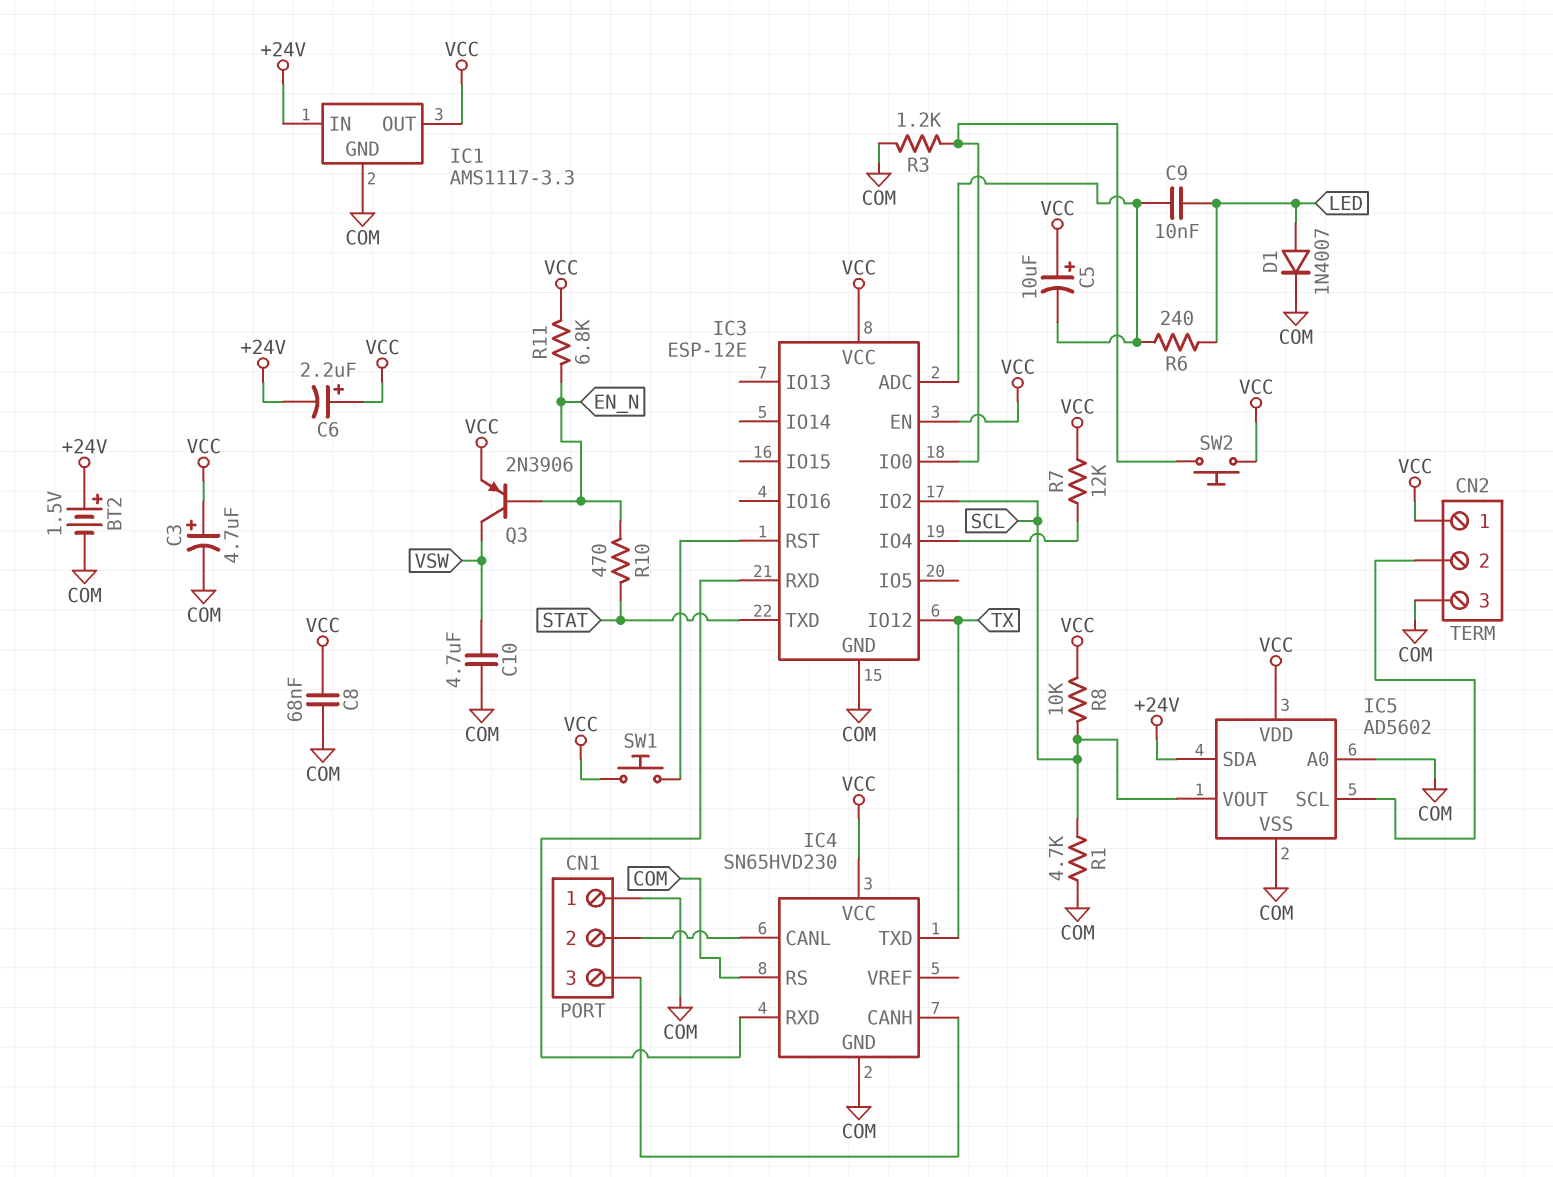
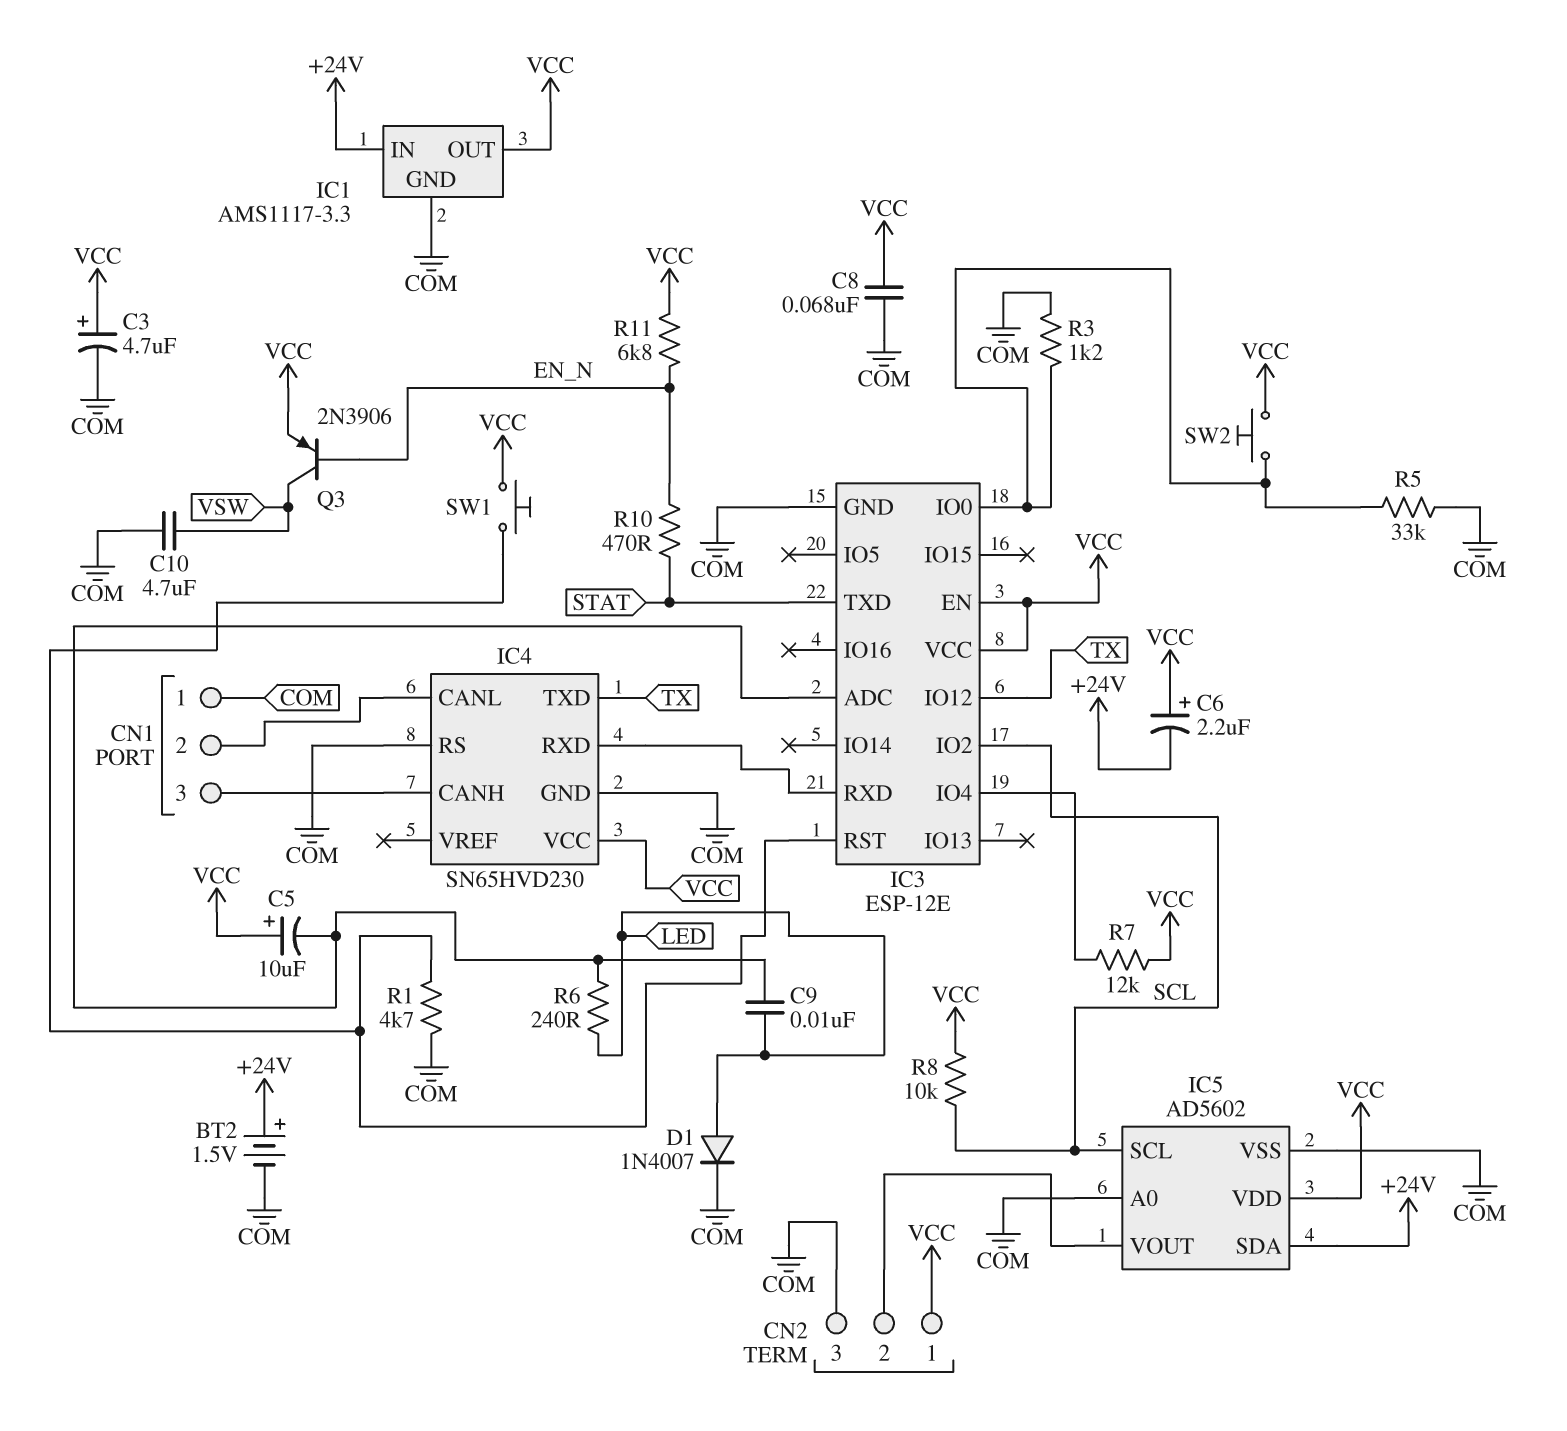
IC5 pin SCL: CN2/2 -> SCL
IC5 pin VOUT: SCL -> CN2/2
R1: 4.7k (COM, SCL) -> 4.7k (COM, IC3/RST)
R5: none -> 33k (COM, IC3/IO0)

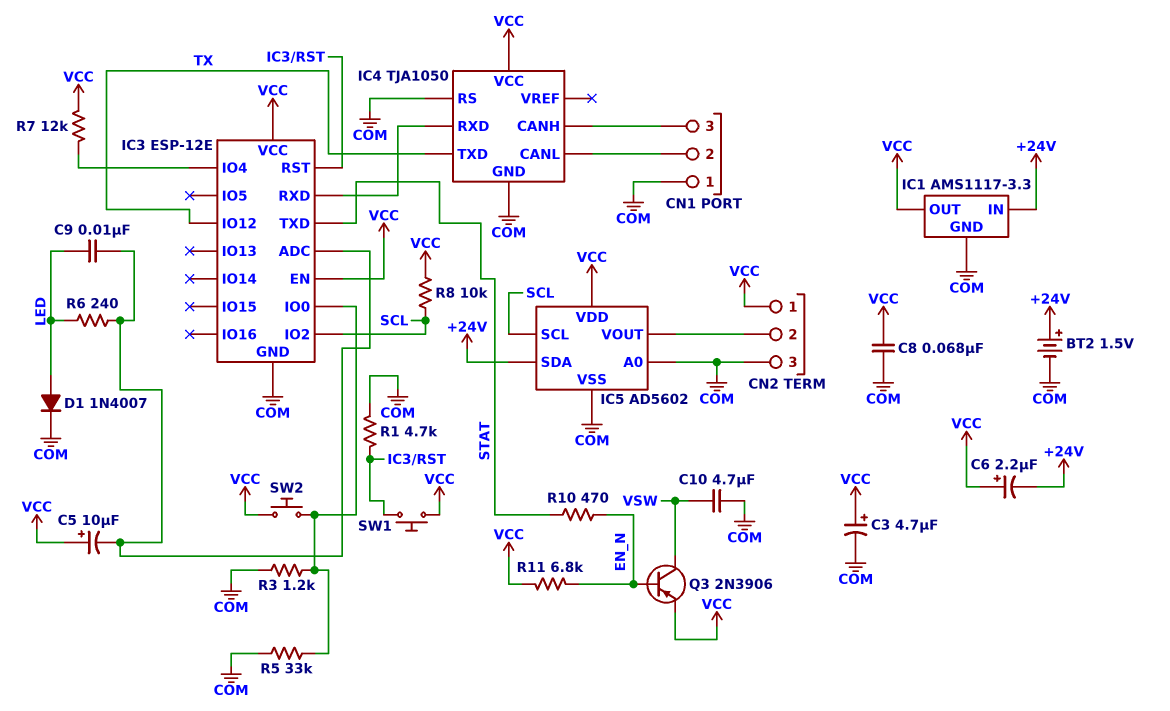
IC4: SN65HVD230 -> TJA1050

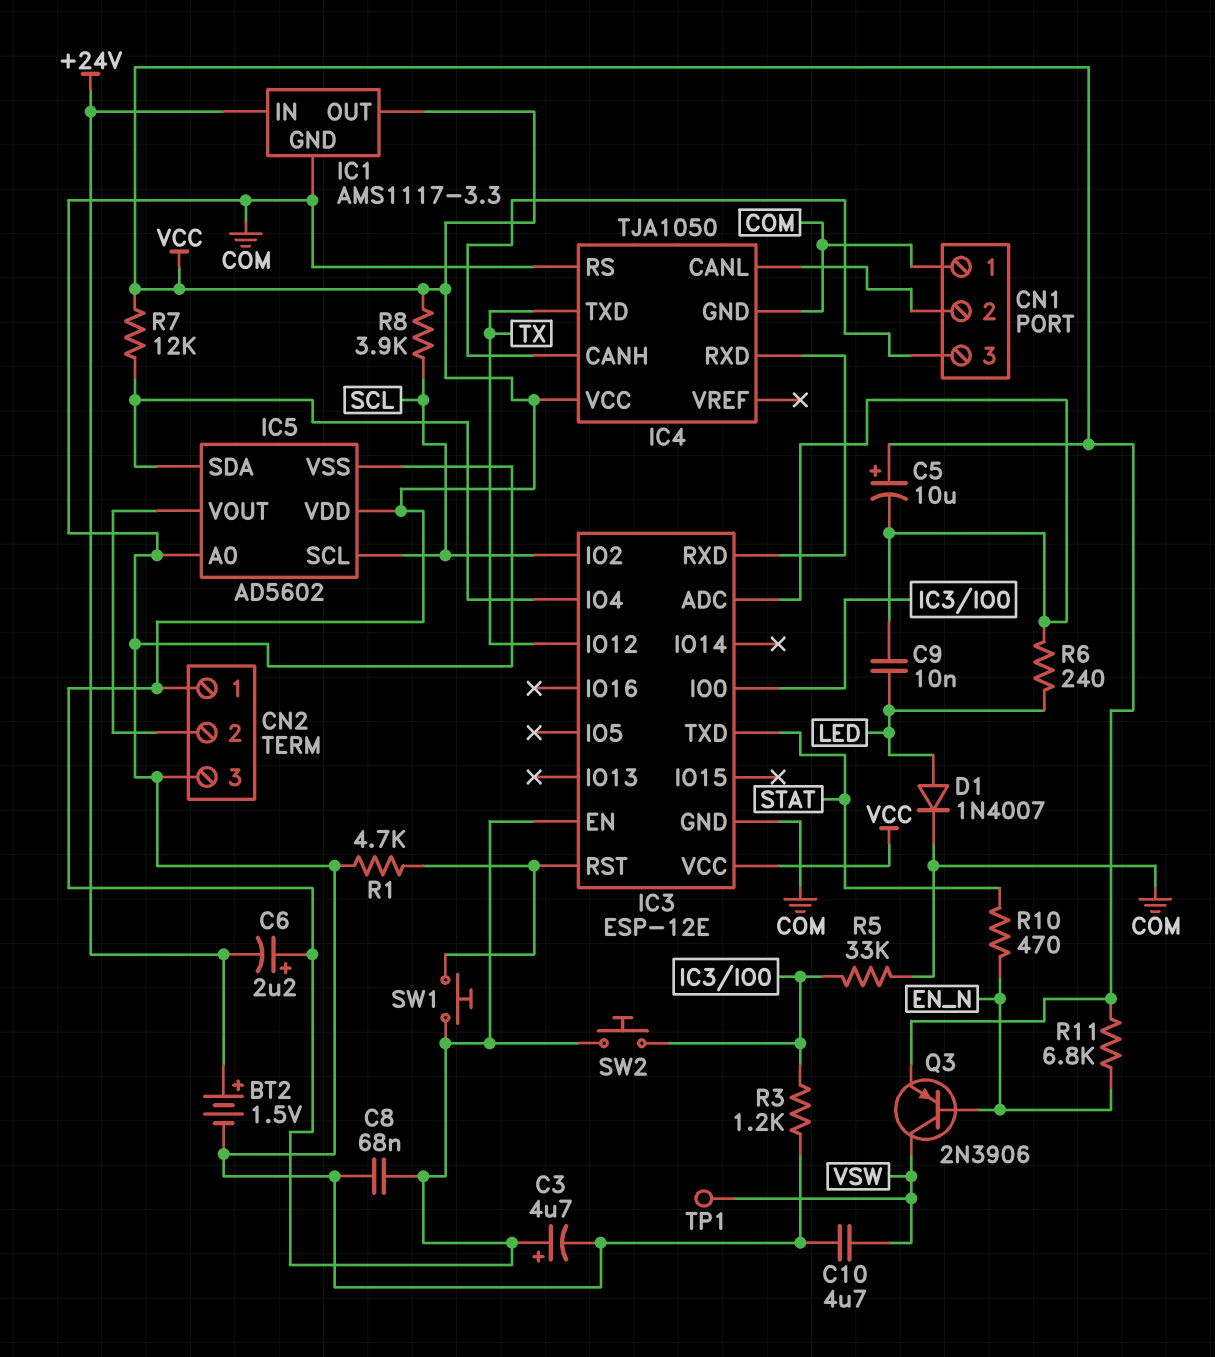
IC5 pin SDA: +24V -> IC3/IO4
R8: 10k (SCL, VCC) -> 3.9k (SCL, VCC)
TP1: none -> test point (VSW)

